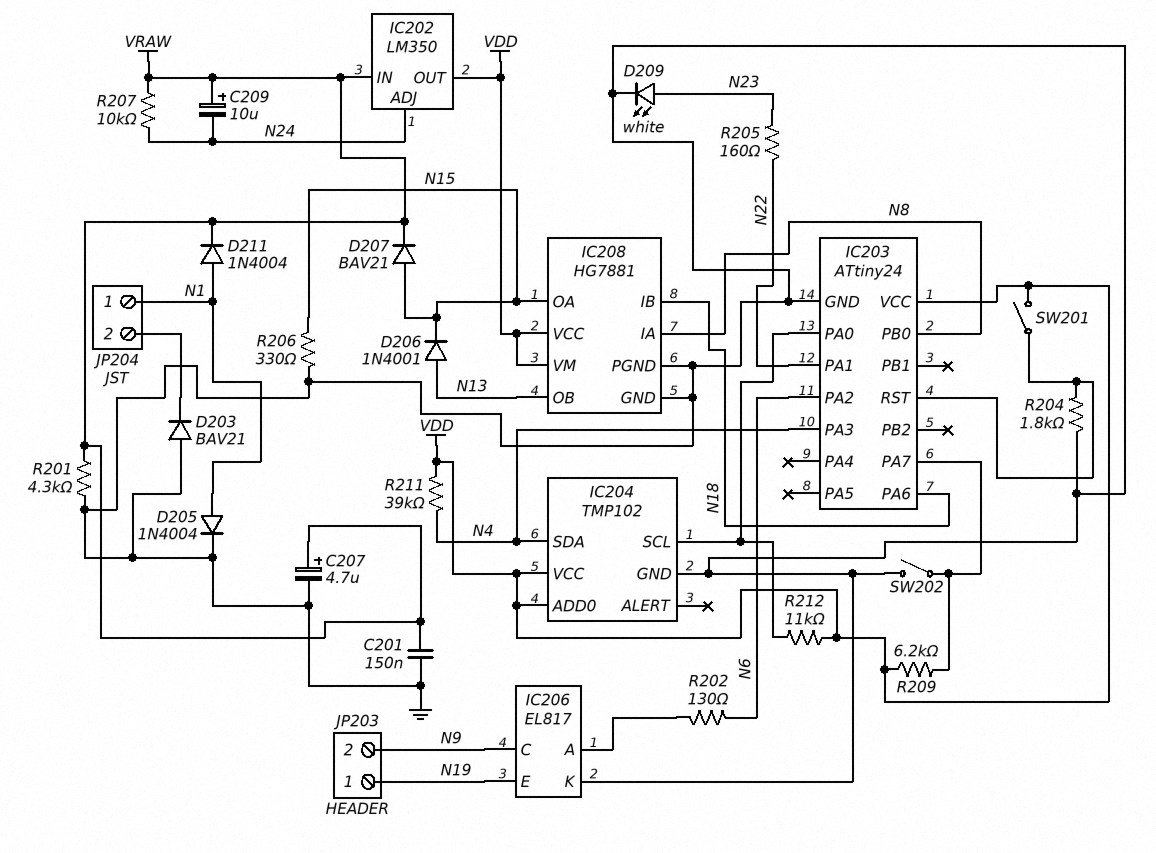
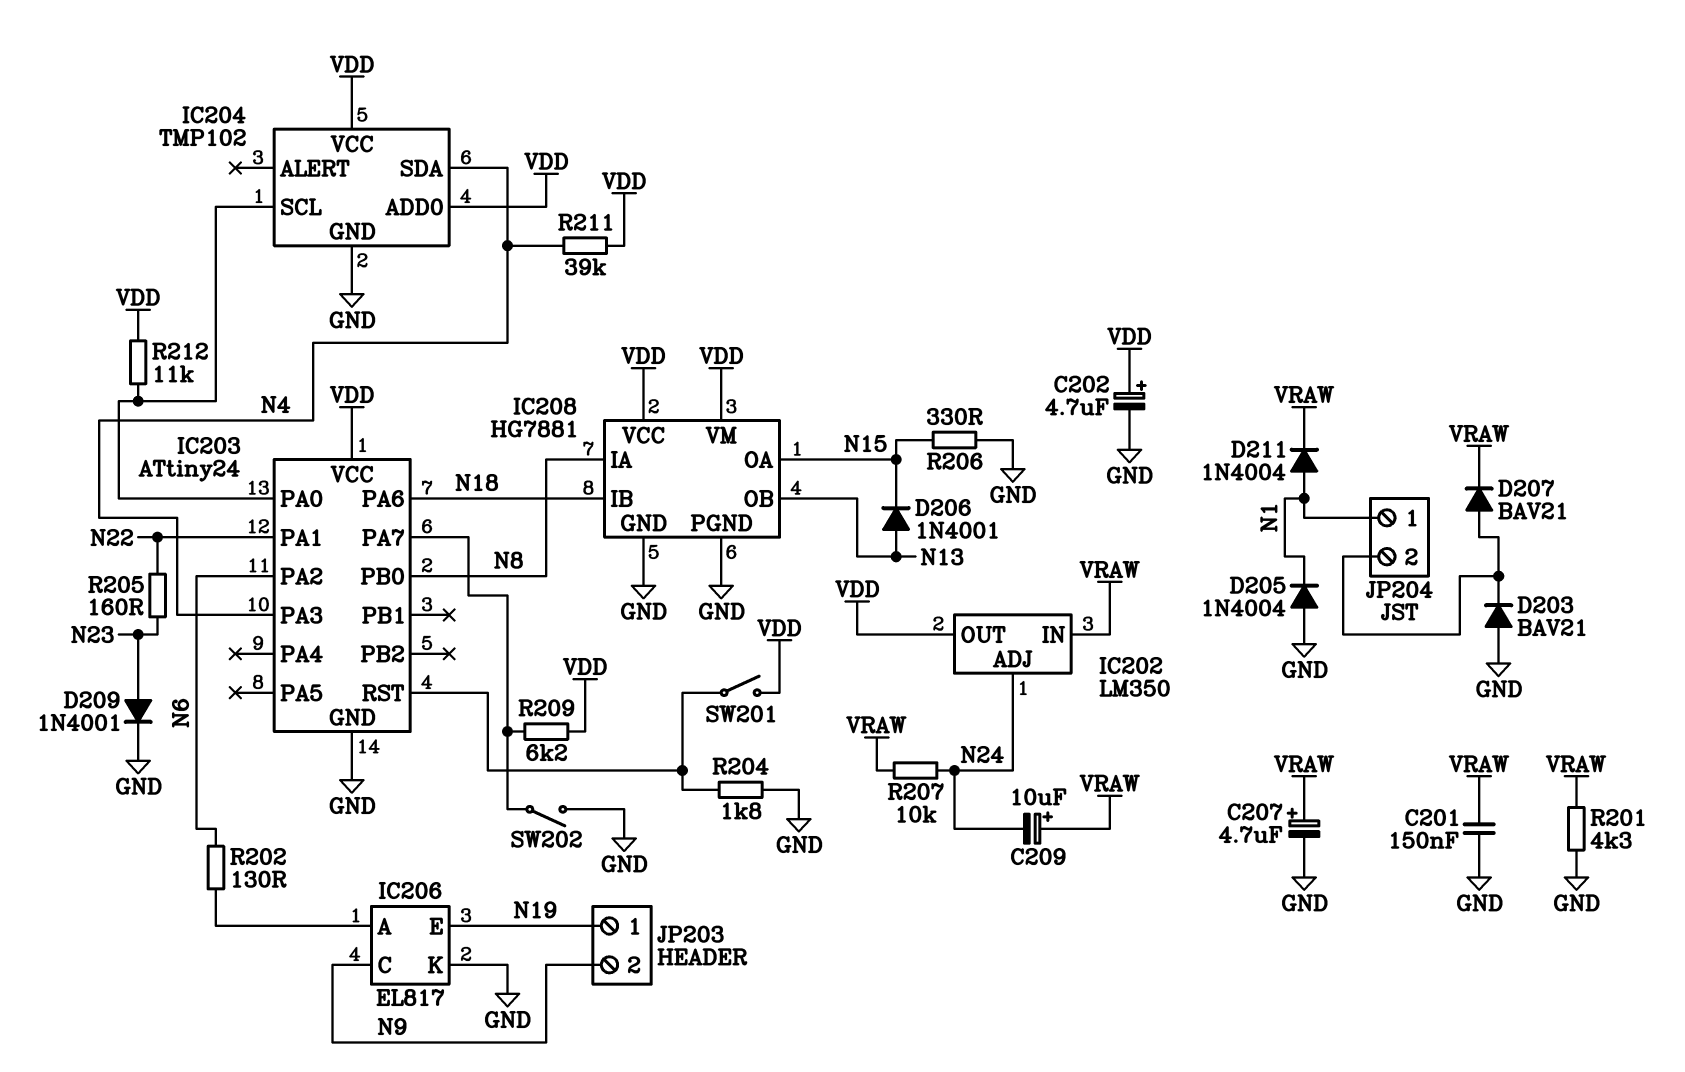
C202: none -> 4.7uF (plus VDD, minus GND)
D205: diode 1N4004 (A N1, K GND) -> diode 1N4004 (A GND, K N1)
D207: diode BAV21 (A N15, K VRAW) -> diode BAV21 (A JP204/2, K VRAW)
D209: LED white (A N23, K GND) -> diode 1N4001 (A N23, K GND)

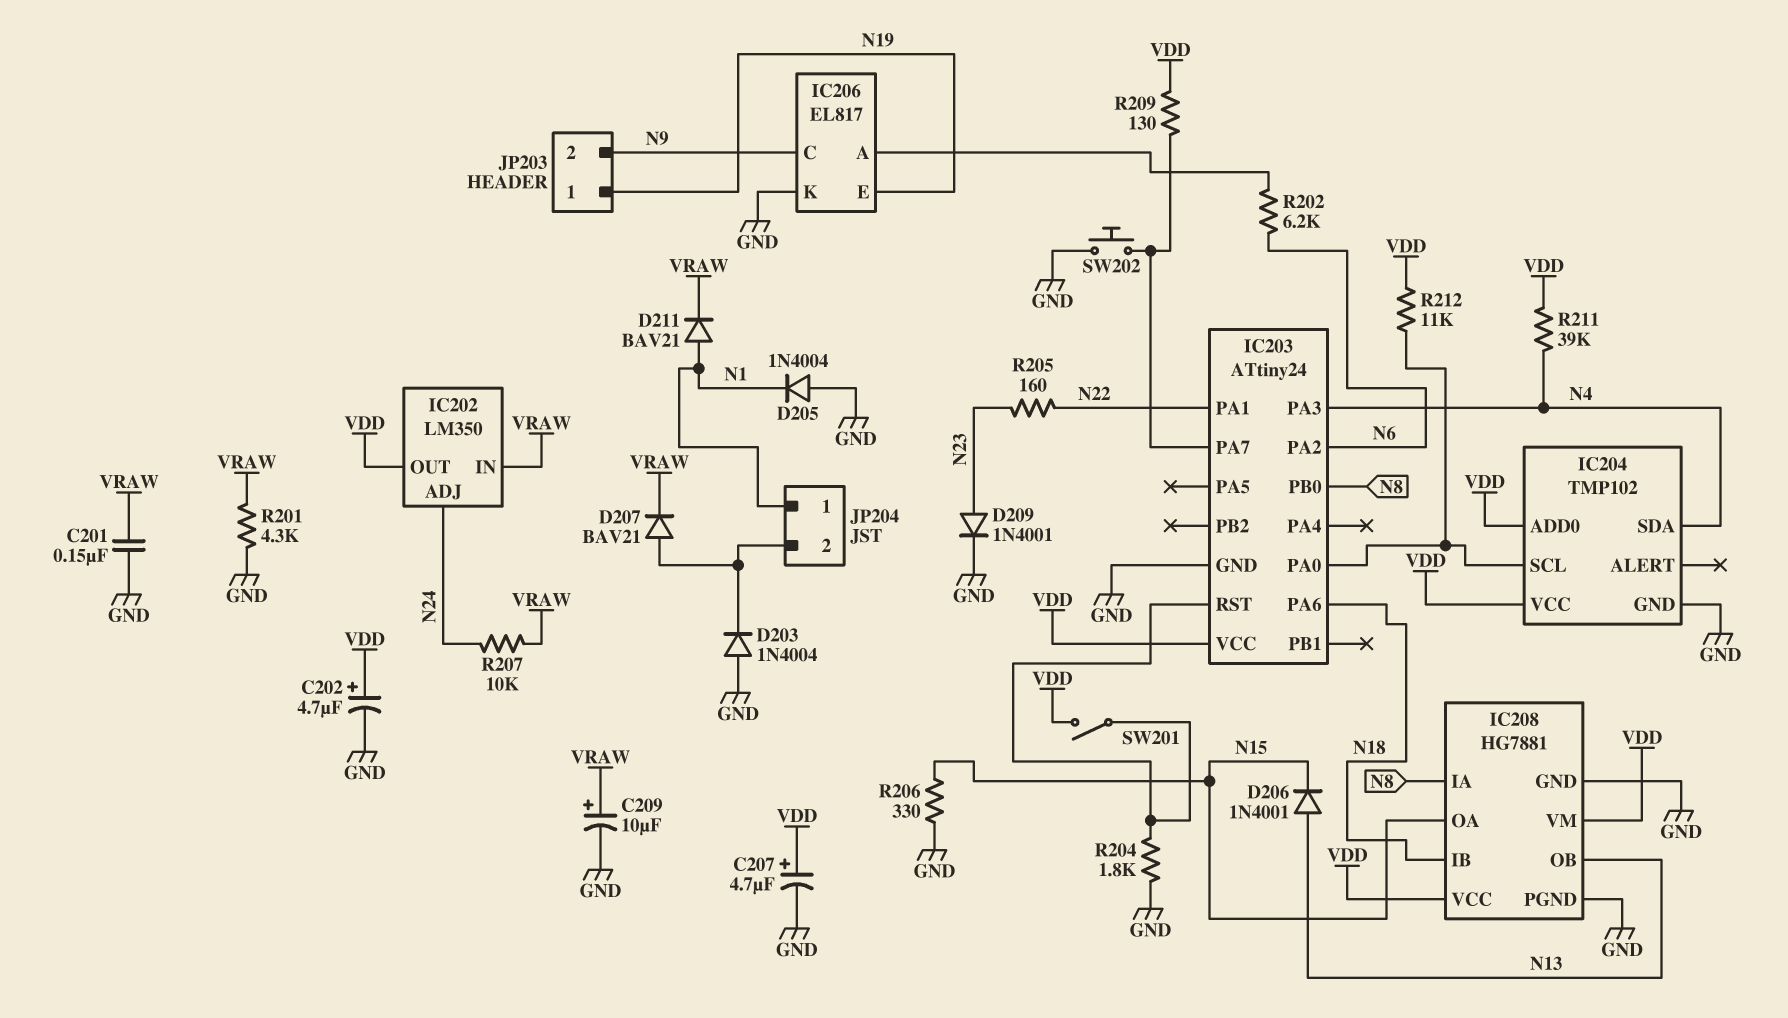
C207: 4.7uF (plus VRAW, minus GND) -> 4.7uF (plus VDD, minus GND)
C209: 10uF (plus VRAW, minus N24) -> 10uF (plus VRAW, minus GND)
D203: diode BAV21 (A GND, K JP204/2) -> diode 1N4004 (A GND, K JP204/2)
D211: diode 1N4004 (A N1, K VRAW) -> diode BAV21 (A N1, K VRAW)
R202: 130 (IC206/A, N6) -> 6.2k (IC206/A, N6)
R209: 6.2k (IC203/PA7, VDD) -> 130 (IC203/PA7, VDD)
SW202: switch (GND, IC203/PA7) -> button (GND, IC203/PA7)

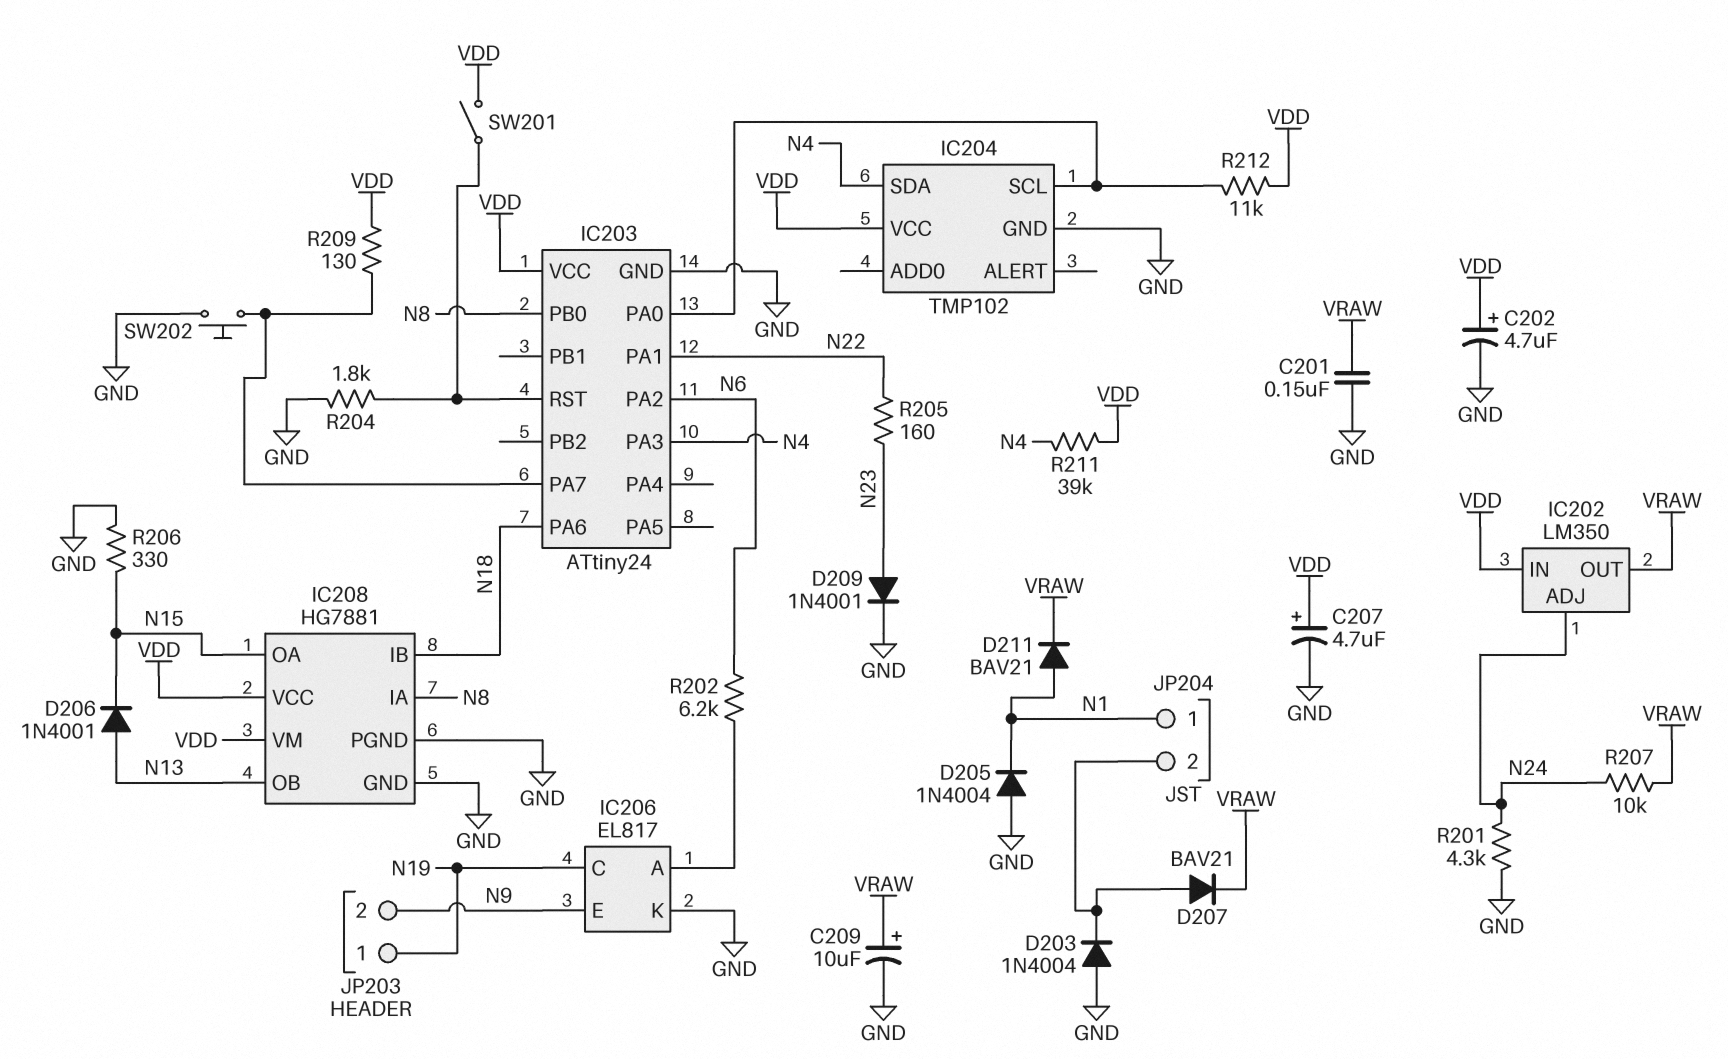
IC202 pin IN: VRAW -> VDD
IC202 pin OUT: VDD -> VRAW
IC204 pin ADD0: VDD -> none
IC206 pin C: N9 -> N19
IC206 pin E: N19 -> N9
R201: 4.3k (GND, VRAW) -> 4.3k (GND, N24)

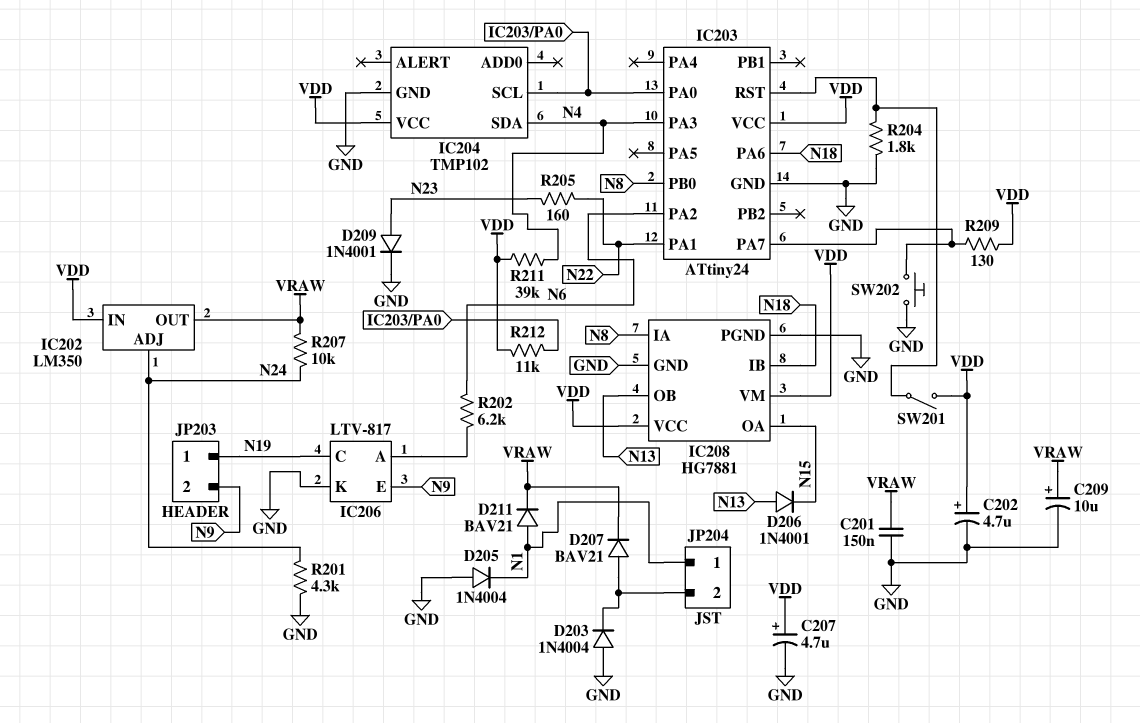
IC206: EL817 -> LTV-817
R206: 330 (GND, N15) -> none

